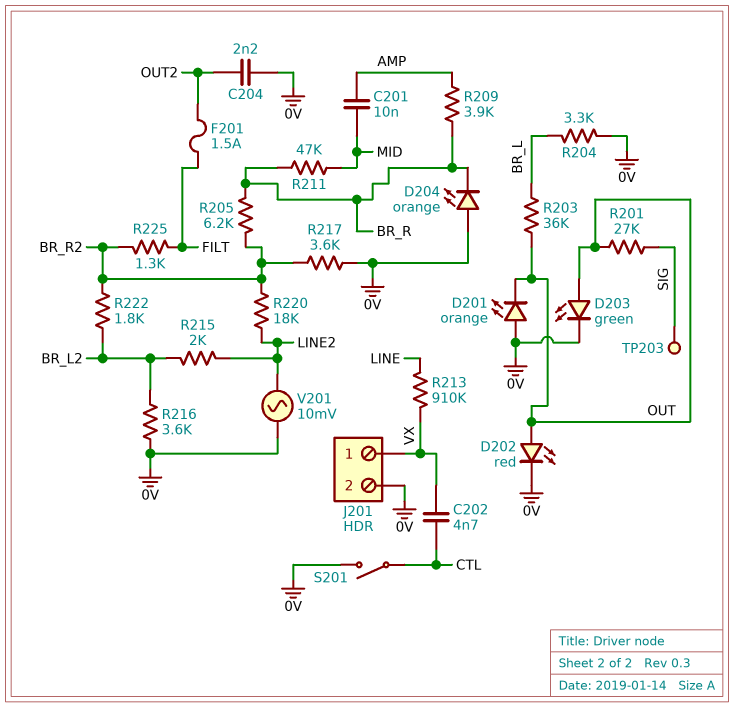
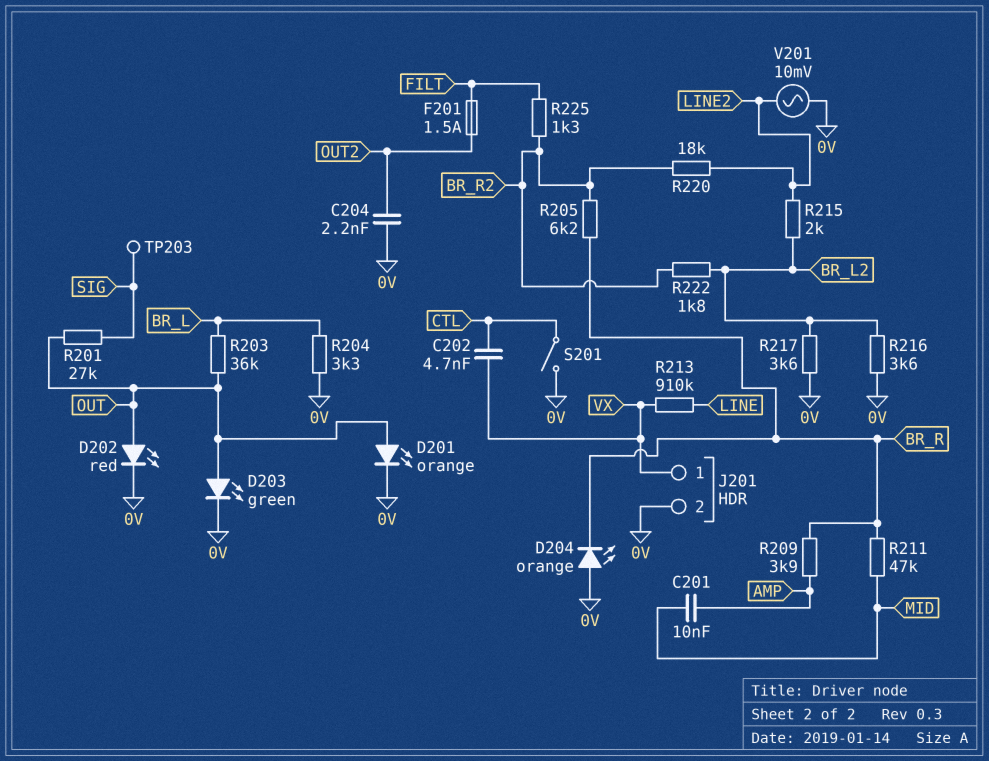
D201: LED orange (A 0V, K OUT) -> LED orange (A OUT, K 0V)
R217: 3.6k (0V, BR_R2) -> 3.6k (0V, BR_L2)

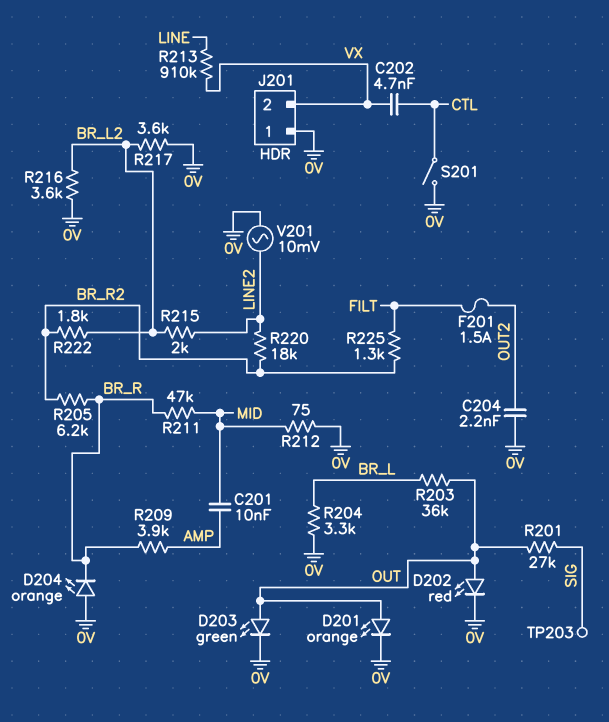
J201 pin 1: VX -> 0V
J201 pin 2: 0V -> VX
R212: none -> 75 (0V, MID)

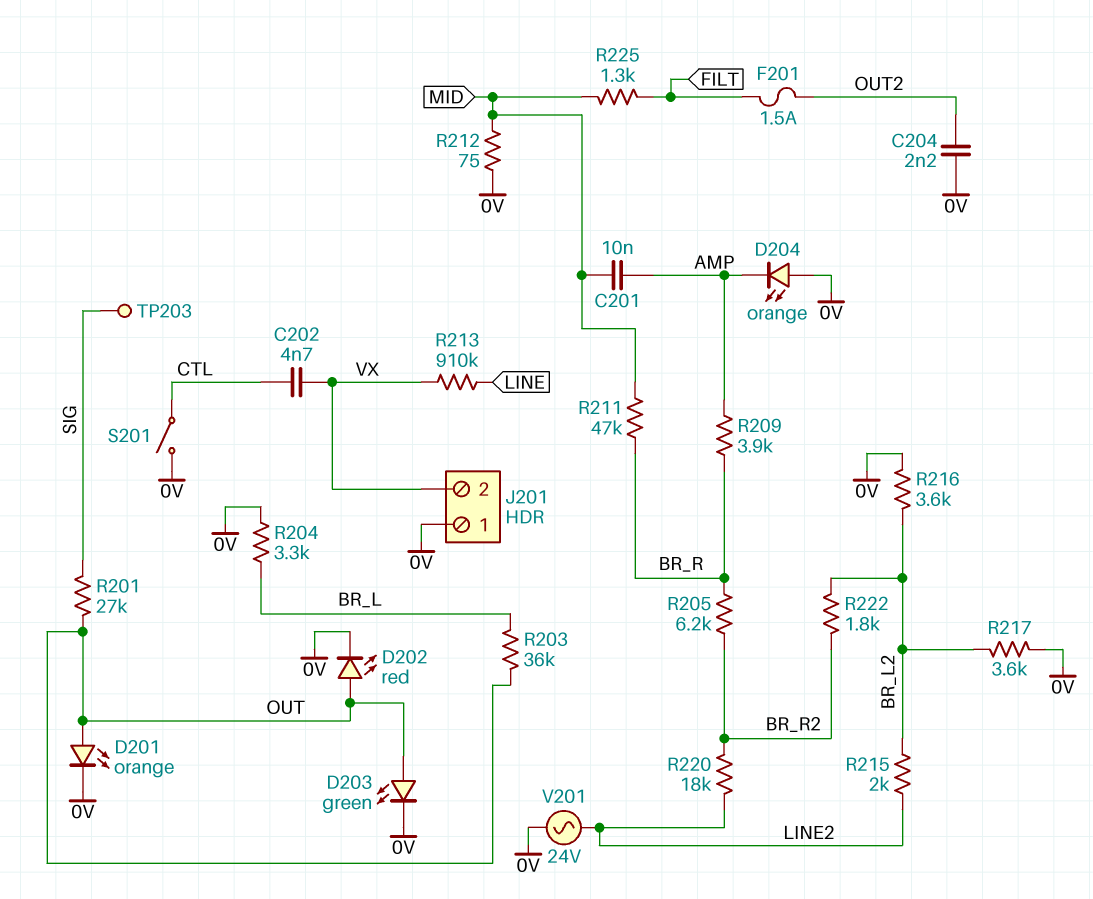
D204: LED orange (A 0V, K BR_R) -> LED orange (A 0V, K AMP)
R225: 1.3k (BR_R2, FILT) -> 1.3k (FILT, MID)
V201: AC 10mV (0V, LINE2) -> AC 24V (0V, LINE2)

